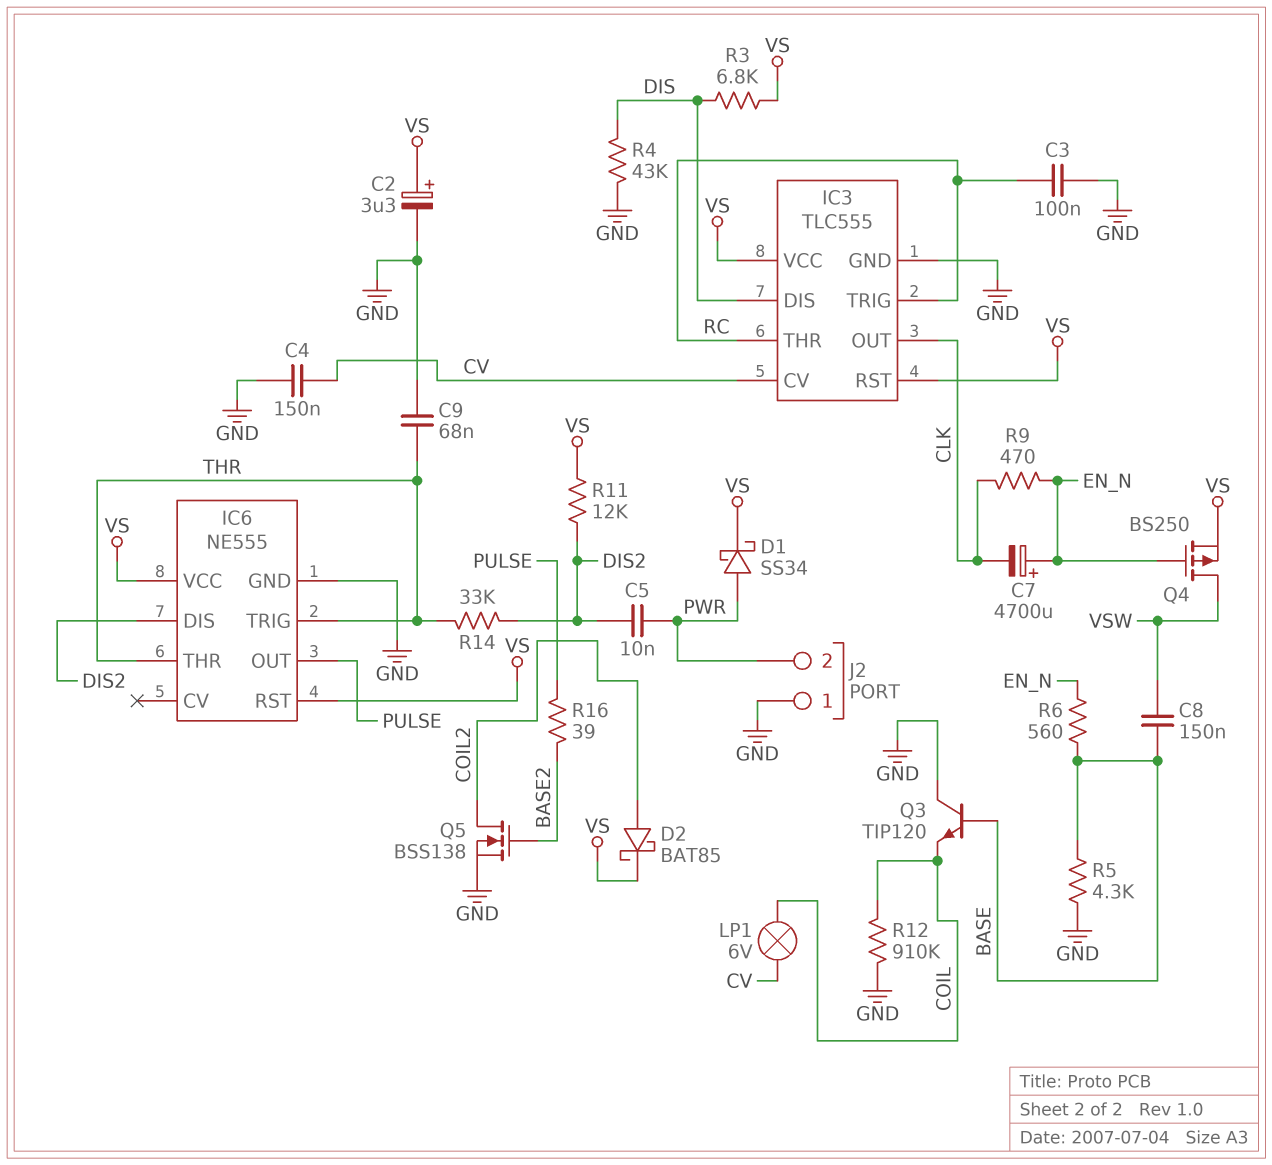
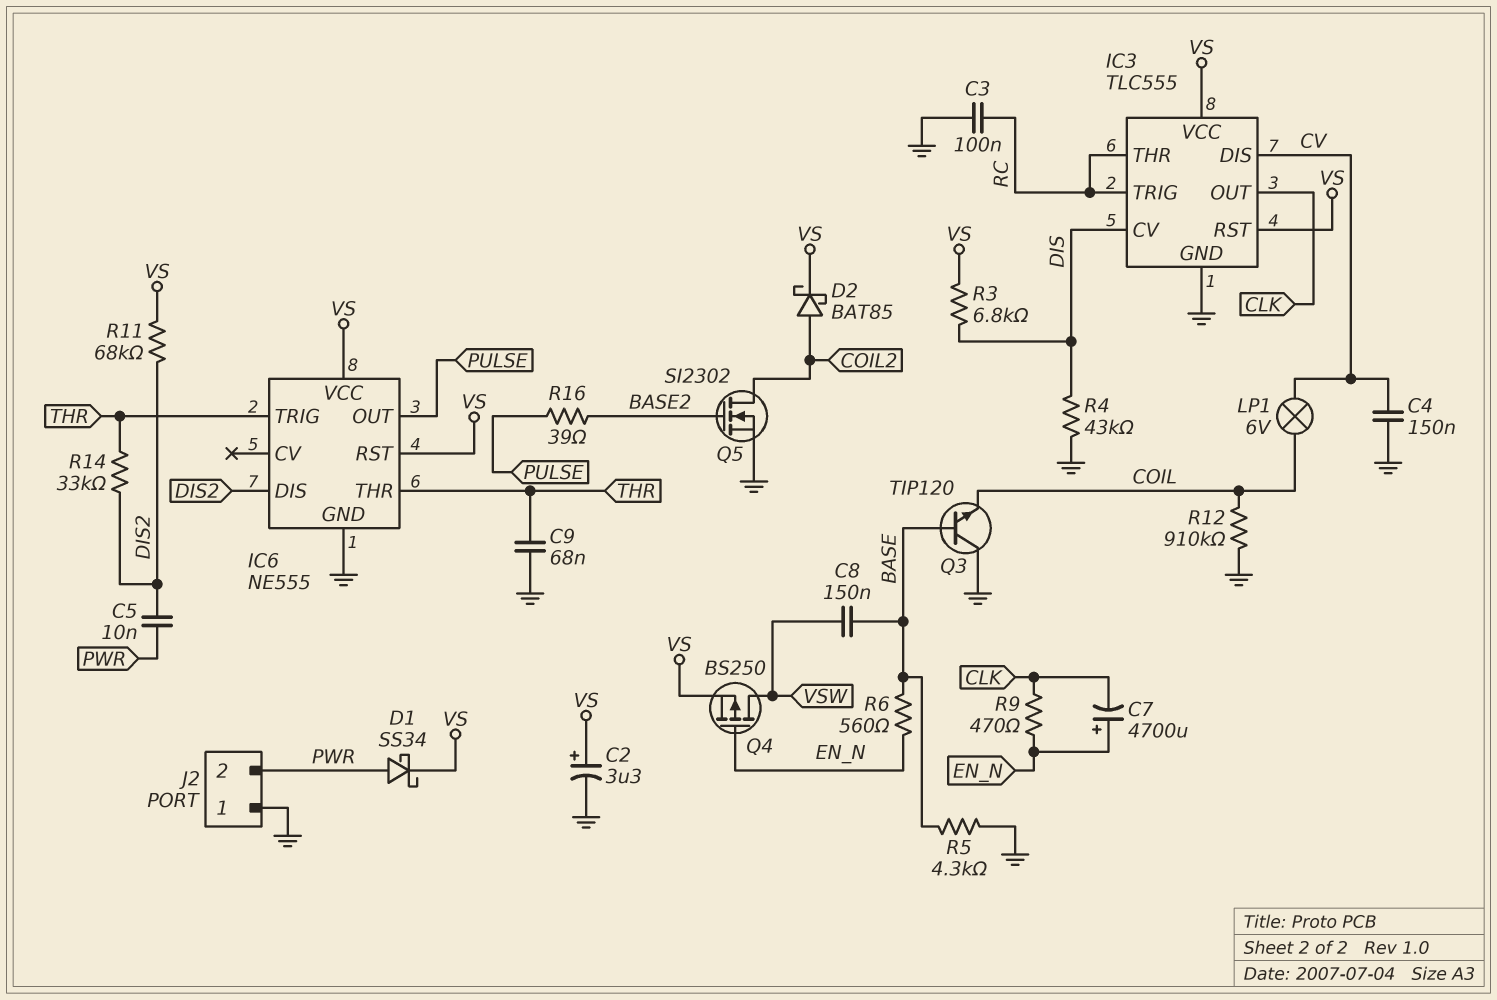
IC3 pin CV: CV -> DIS
IC3 pin DIS: DIS -> CV
Q5: NMOS BSS138 (G BASE2, D COIL2, S GND) -> NMOS SI2302 (G BASE2, D COIL2, S GND)
R11: 12k (DIS2, VS) -> 68k (DIS2, VS)

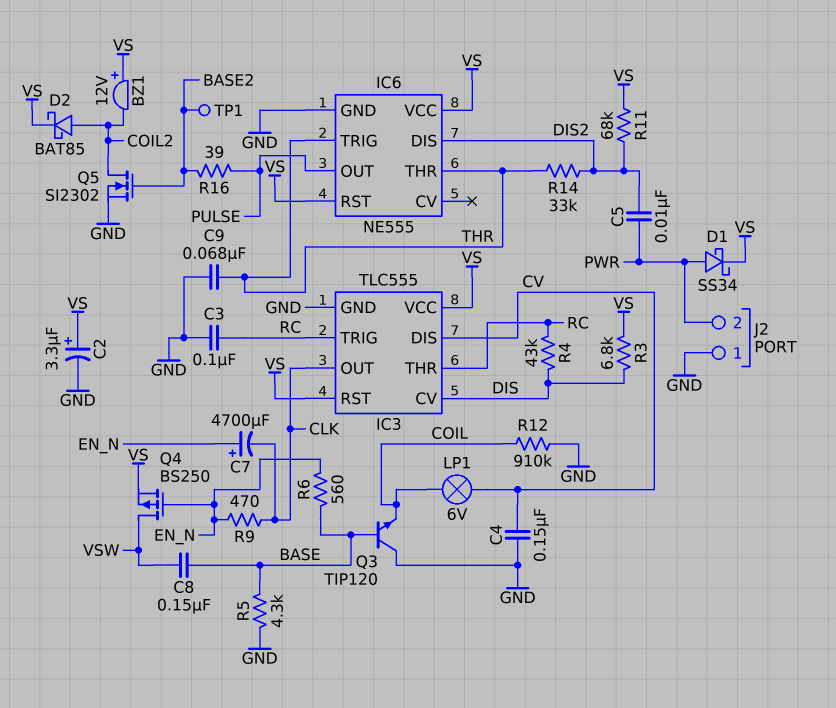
BZ1: none -> buzzer 12V (plus VS, minus COIL2)
R4: 43k (DIS, GND) -> 43k (DIS, RC)
TP1: none -> test point (BASE2)

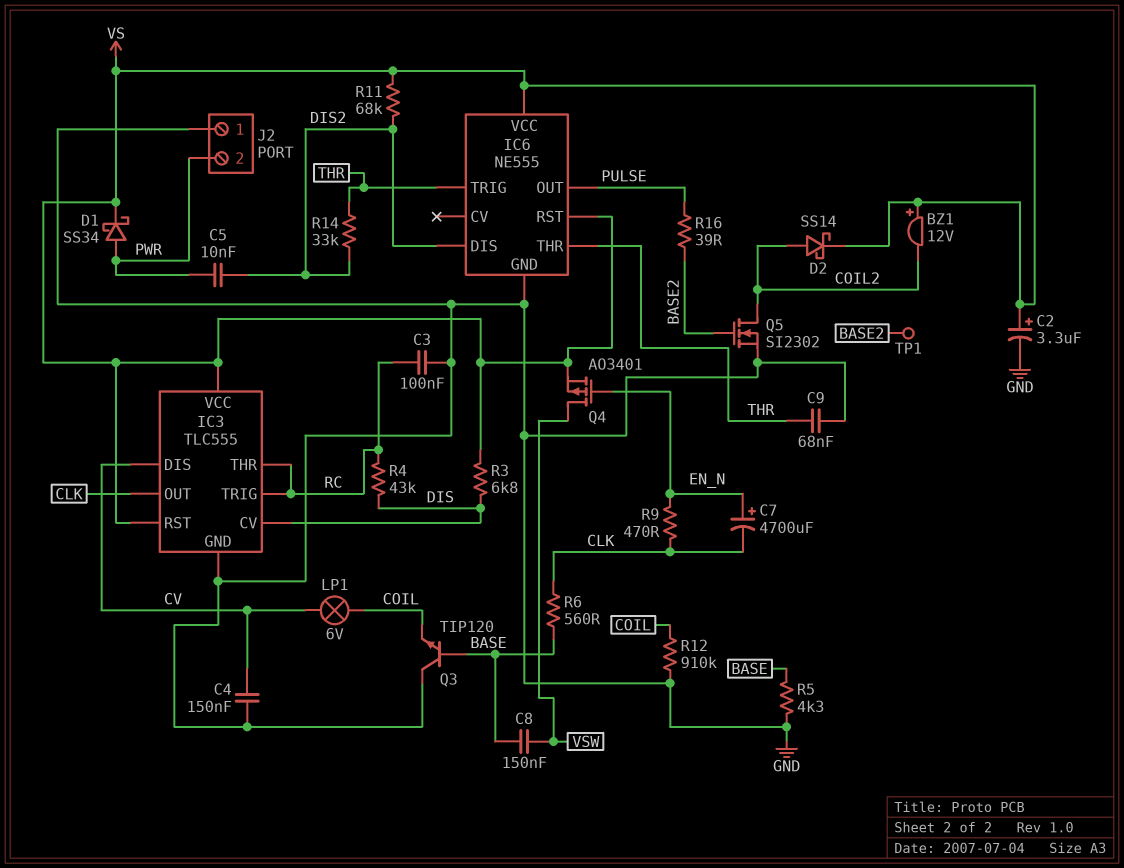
D2: schottky BAT85 (A COIL2, K VS) -> schottky SS14 (A COIL2, K VS)
Q4: PMOS BS250 (G EN_N, D VSW, S VS) -> PMOS AO3401 (G EN_N, D VSW, S VS)
R6: 560 (BASE, EN_N) -> 560 (BASE, CLK)

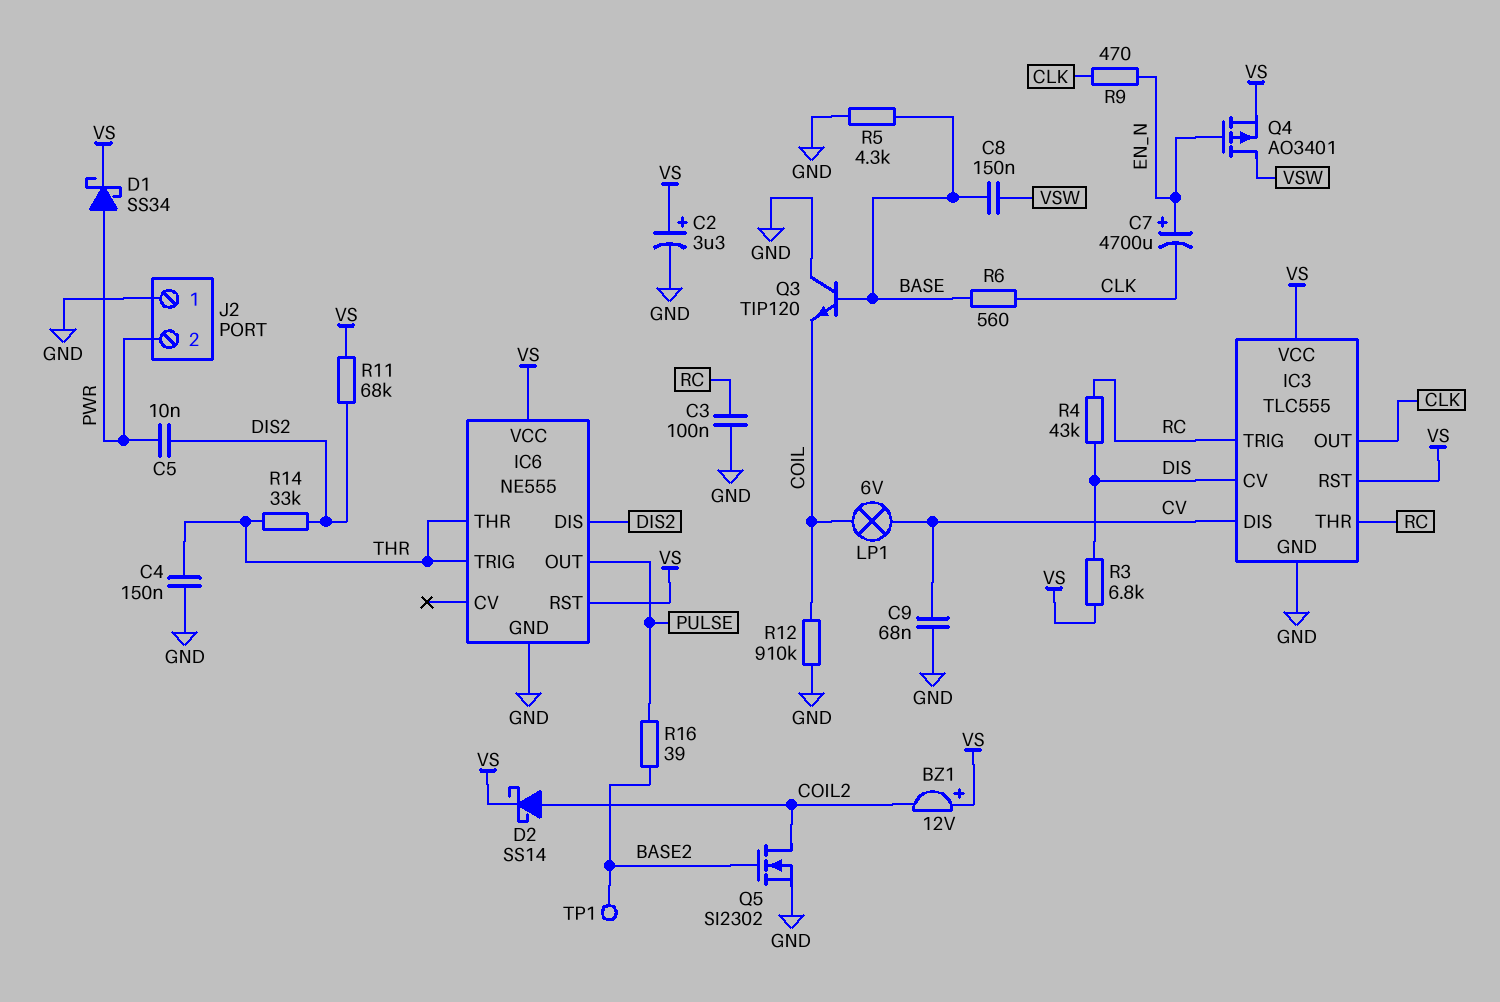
C4: 150nF (CV, GND) -> 150nF (GND, THR)
C9: 68nF (GND, THR) -> 68nF (CV, GND)

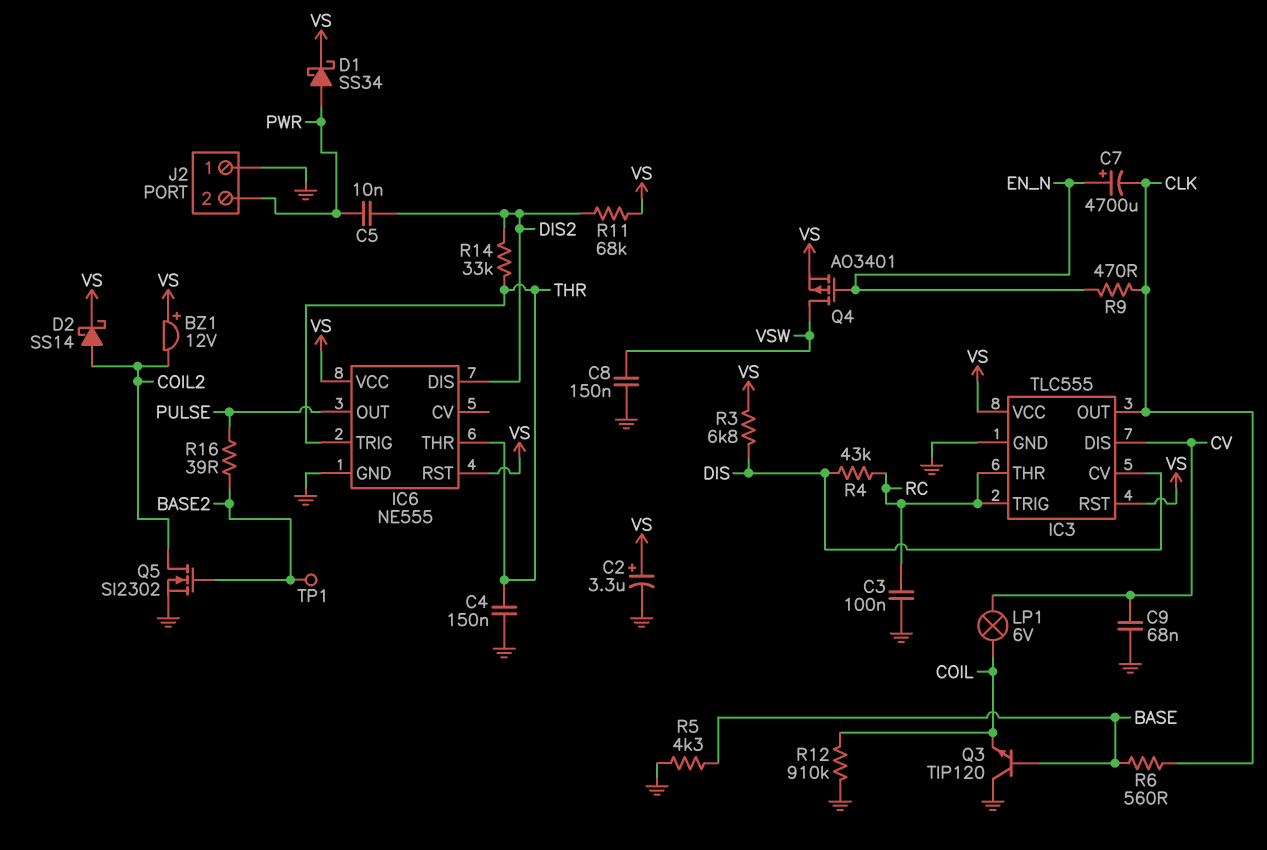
C8: 150nF (BASE, VSW) -> 150nF (GND, VSW)

